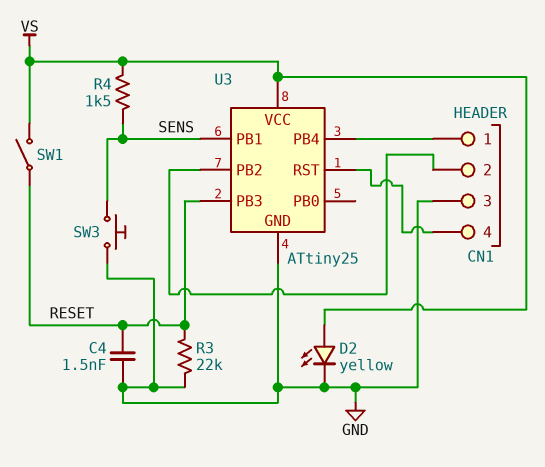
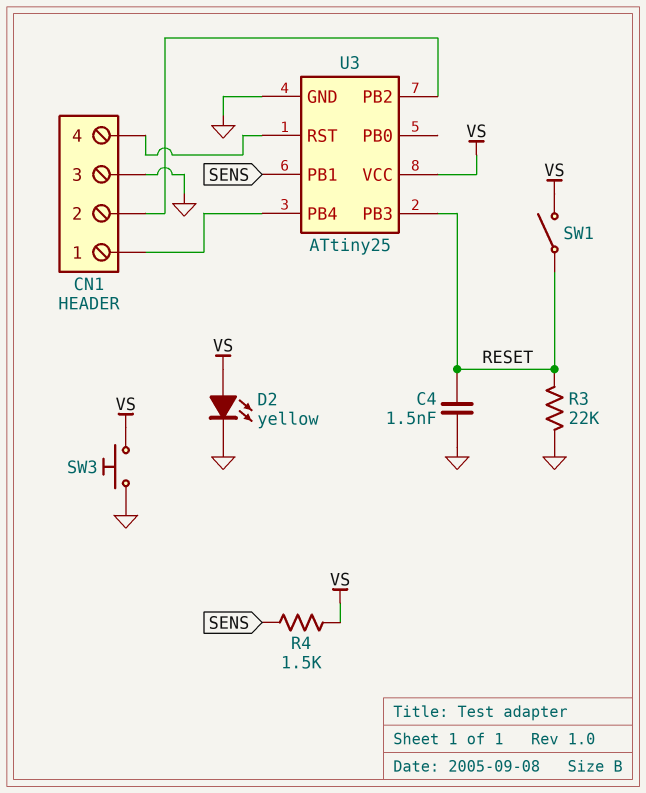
SW3: button (GND, SENS) -> button (GND, VS)

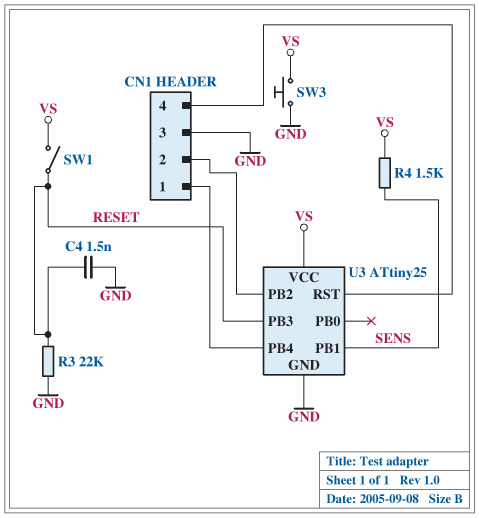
D2: LED yellow (A VS, K GND) -> none

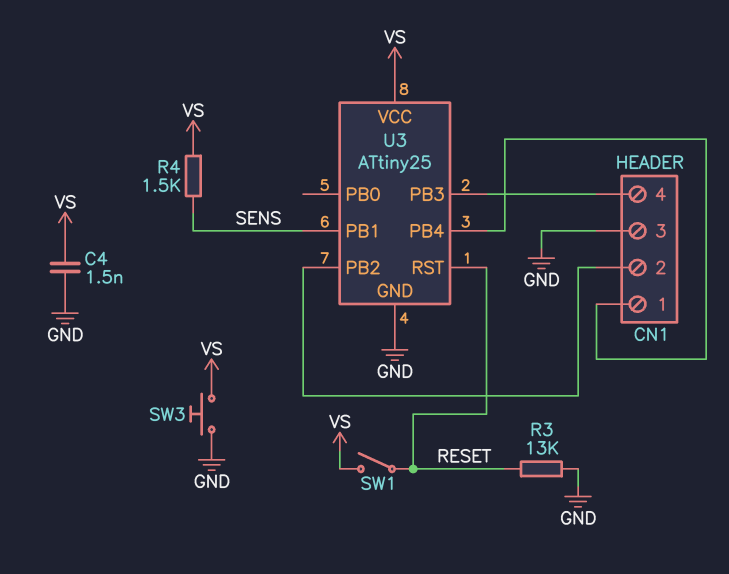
C4: 1.5nF (GND, RESET) -> 1.5nF (GND, VS)
R3: 22k (GND, RESET) -> 13k (GND, RESET)
U3 pin PB3: RESET -> CN1/4
U3 pin RST: CN1/4 -> RESET

